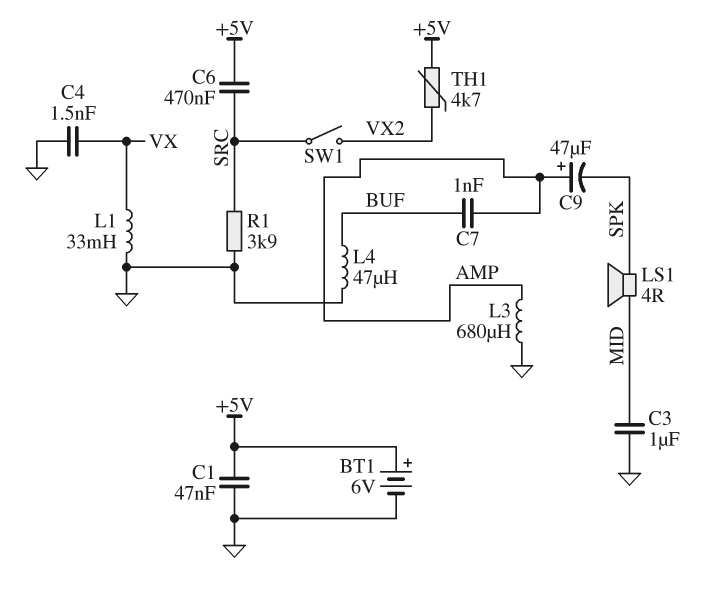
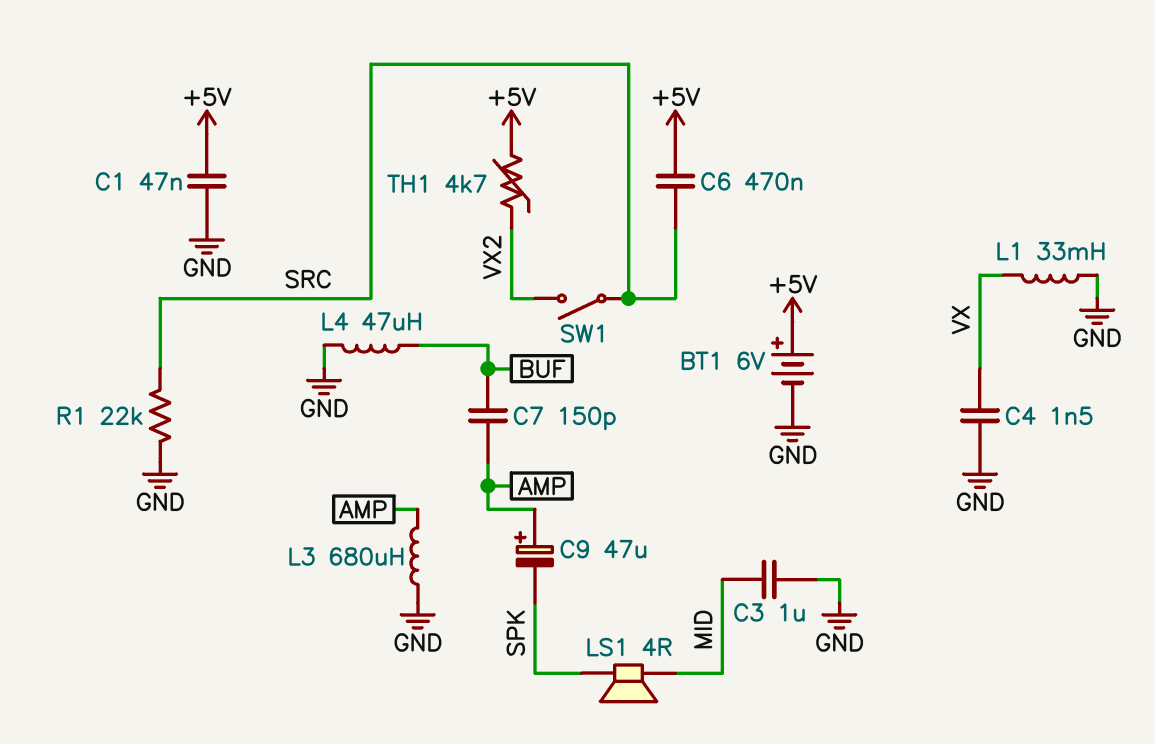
C7: 1nF (AMP, BUF) -> 150pF (AMP, BUF)
R1: 3.9k (GND, SRC) -> 22k (GND, SRC)

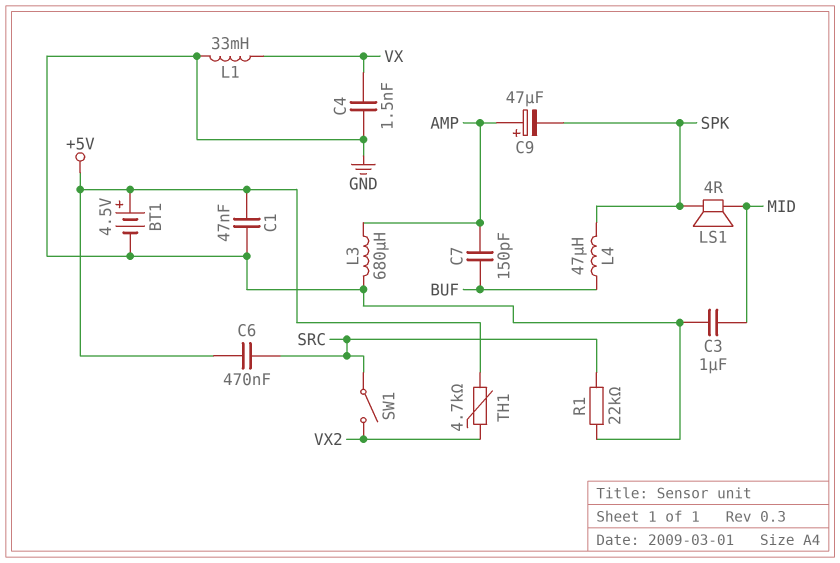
BT1: 6V (plus +5V, minus GND) -> 4.5V (plus +5V, minus GND)
L4: 47uH (BUF, GND) -> 47uH (BUF, SPK)

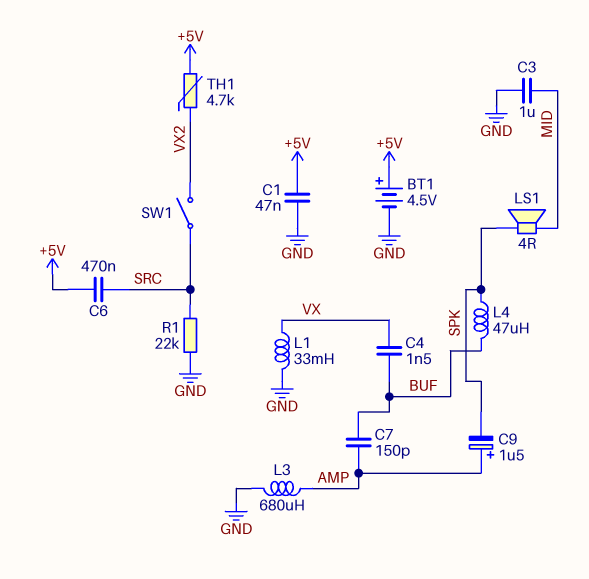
C4: 1.5nF (GND, VX) -> 1.5nF (BUF, VX)
C9: 47uF (plus AMP, minus SPK) -> 1.5uF (plus AMP, minus SPK)

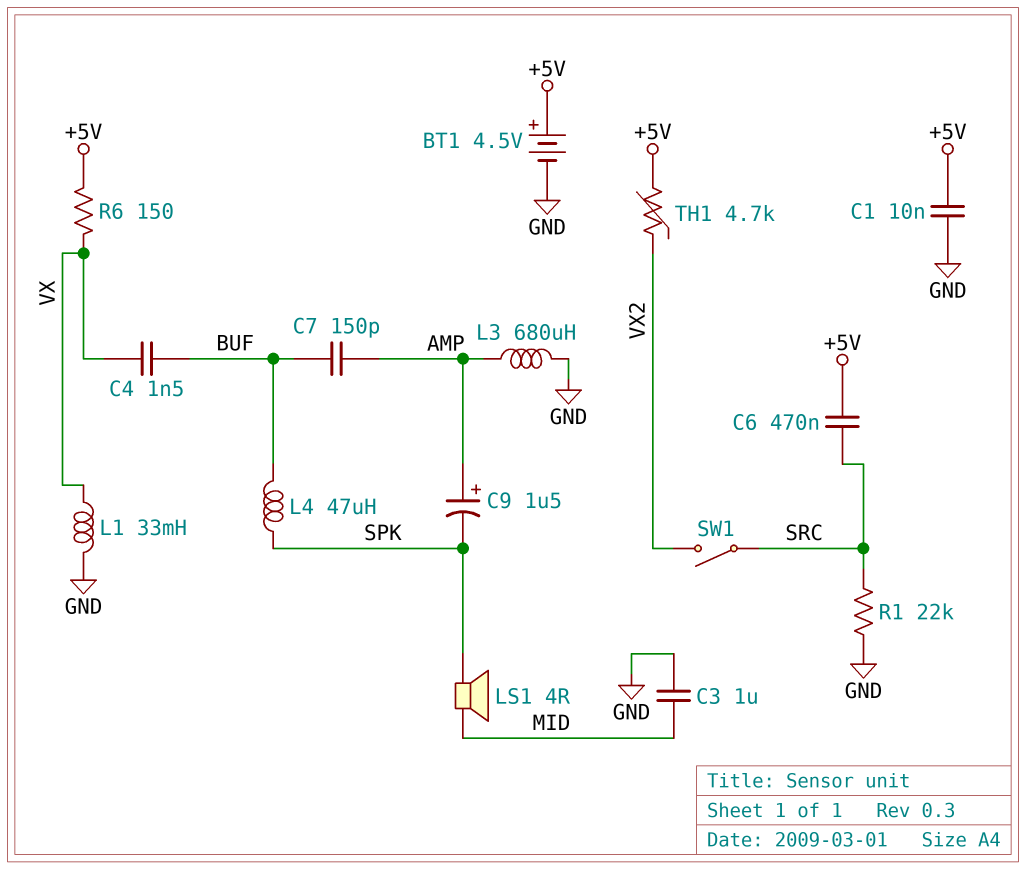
C1: 47nF (+5V, GND) -> 10nF (+5V, GND)
R6: none -> 150 (+5V, VX)

